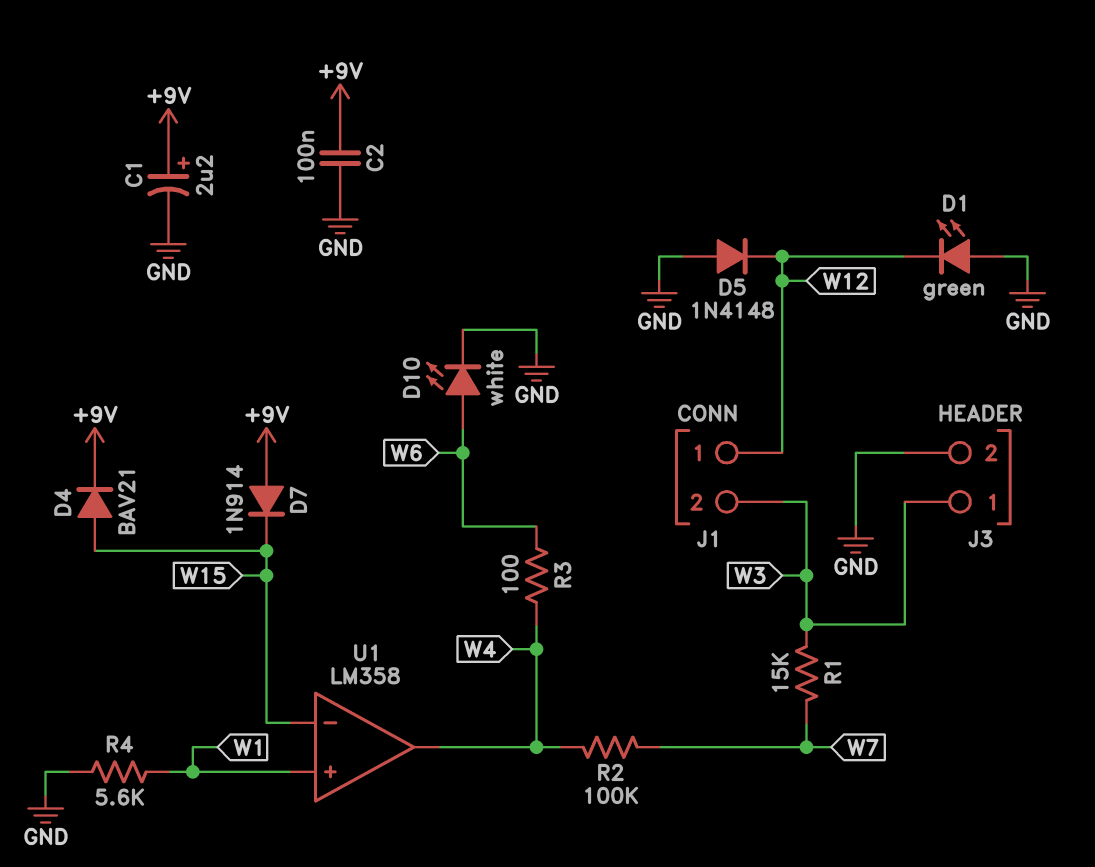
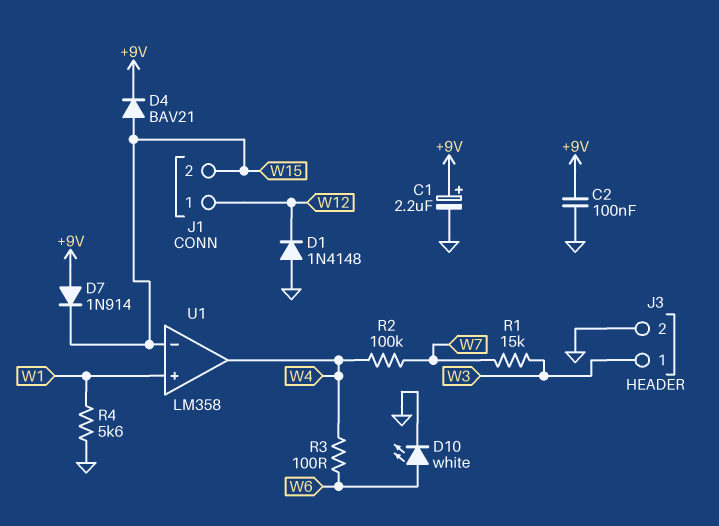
D1: LED green (A GND, K W12) -> diode 1N4148 (A GND, K W12)
D5: diode 1N4148 (A GND, K W12) -> none
J1 pin 2: W3 -> W15

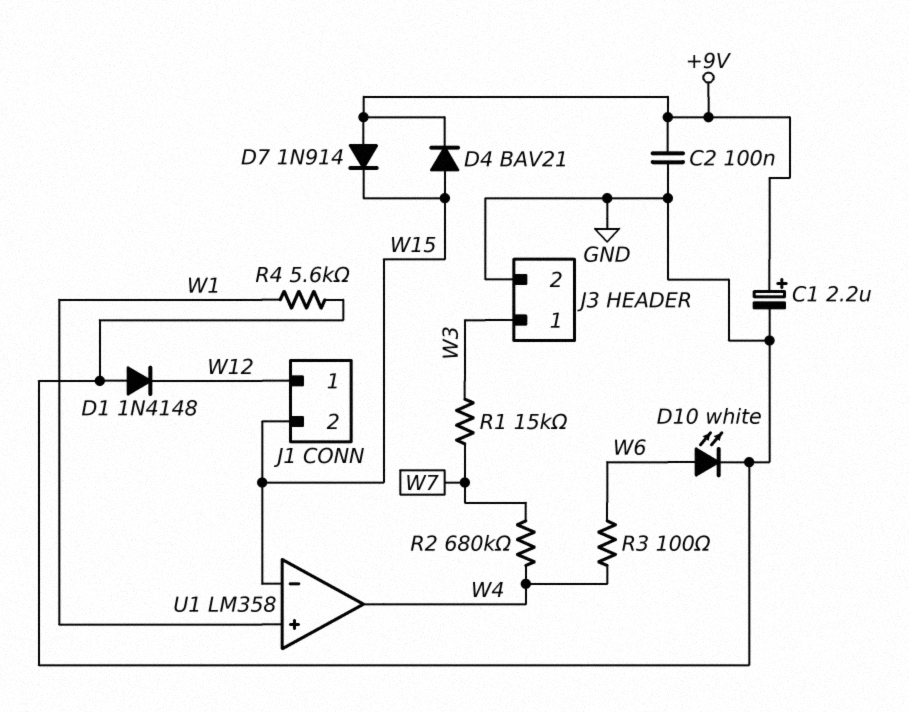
R2: 100k (W4, W7) -> 680k (W4, W7)

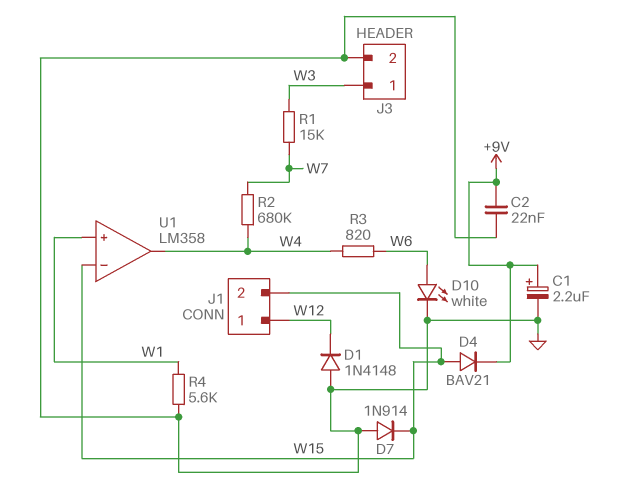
C2: 100nF (+9V, GND) -> 22nF (+9V, GND)
D7: diode 1N914 (A +9V, K W15) -> diode 1N914 (A GND, K W15)
R3: 100 (W4, W6) -> 820 (W4, W6)

